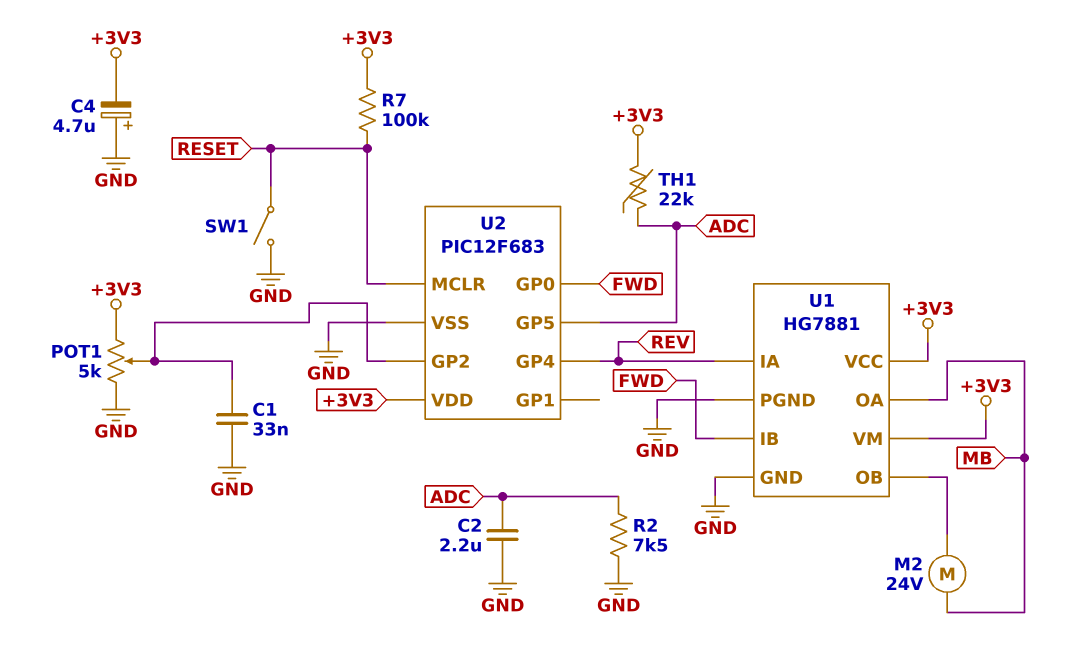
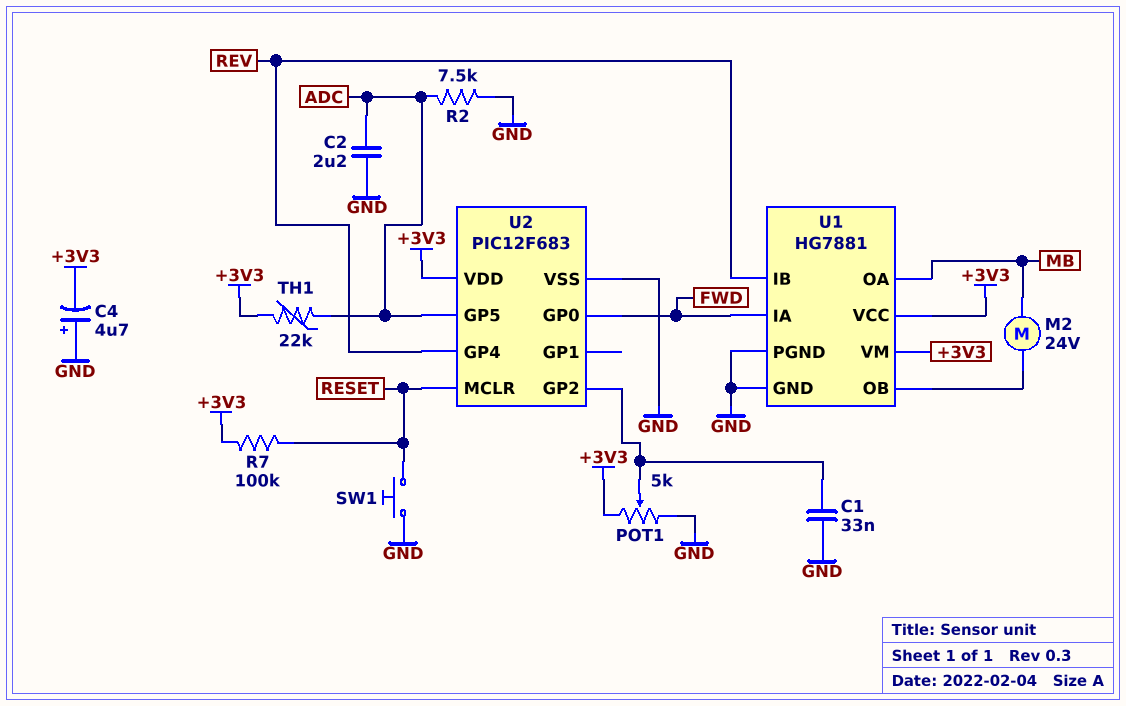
SW1: switch (GND, RESET) -> button (GND, RESET)
U1 pin IA: REV -> FWD
U1 pin IB: FWD -> REV

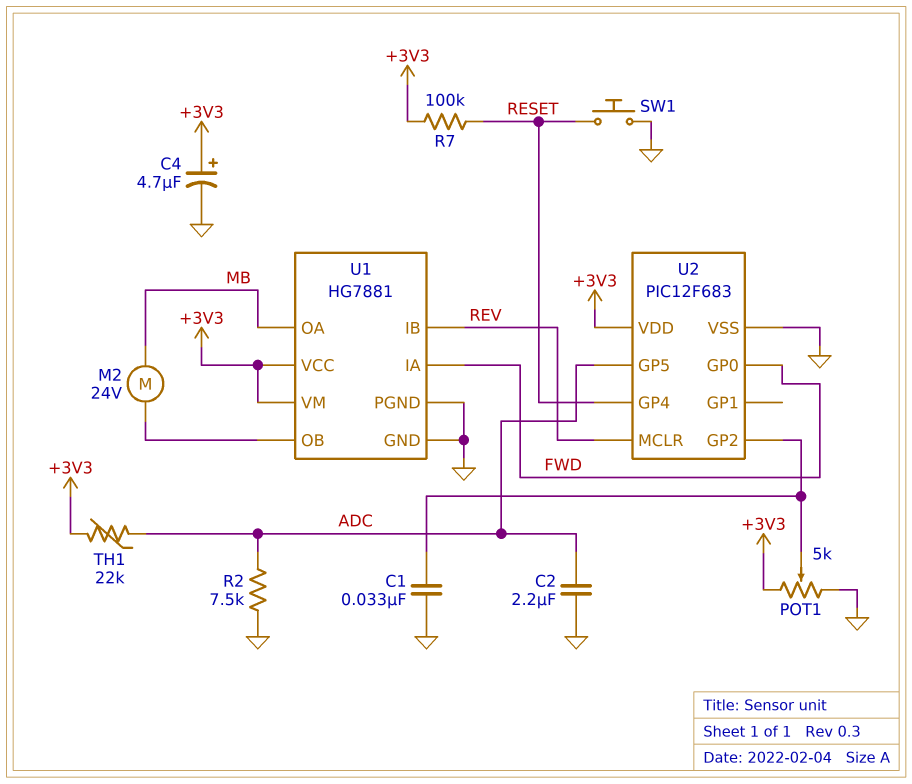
C4: 4.7uF (plus GND, minus +3V3) -> 4.7uF (plus +3V3, minus GND)
U2 pin GP4: REV -> RESET
U2 pin MCLR: RESET -> REV

